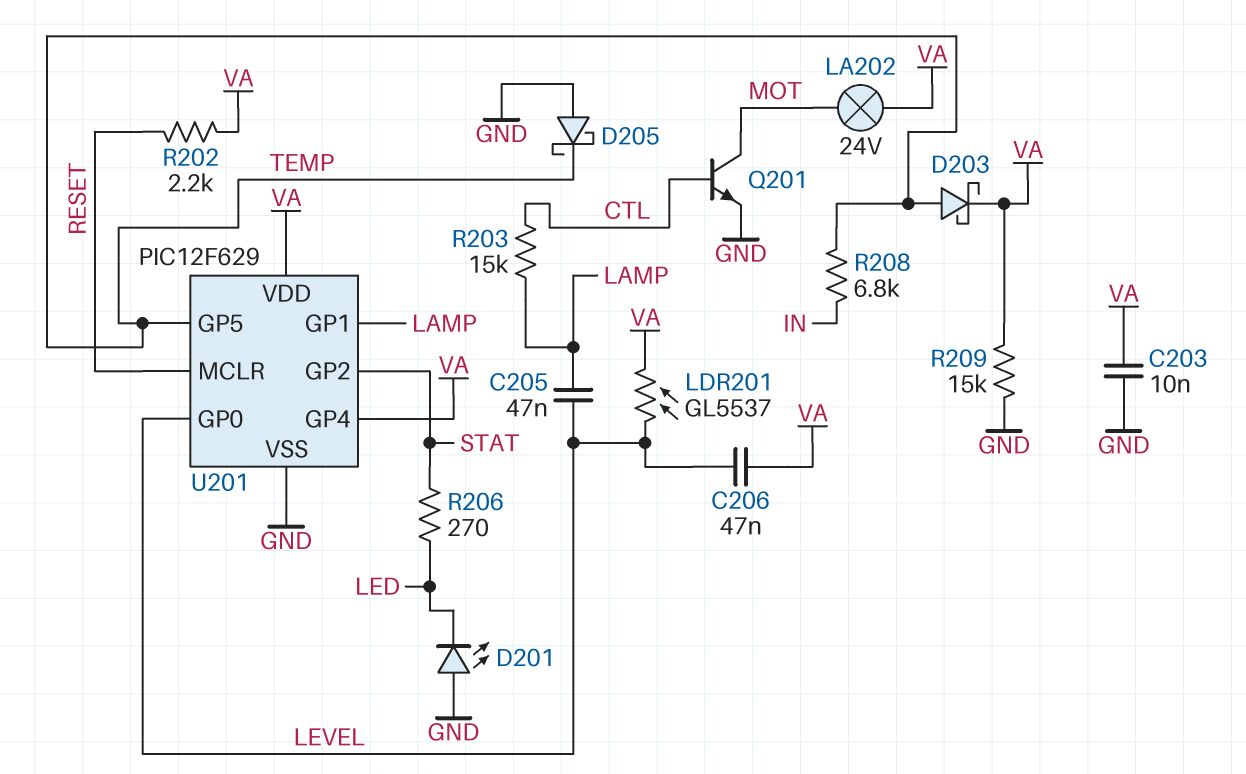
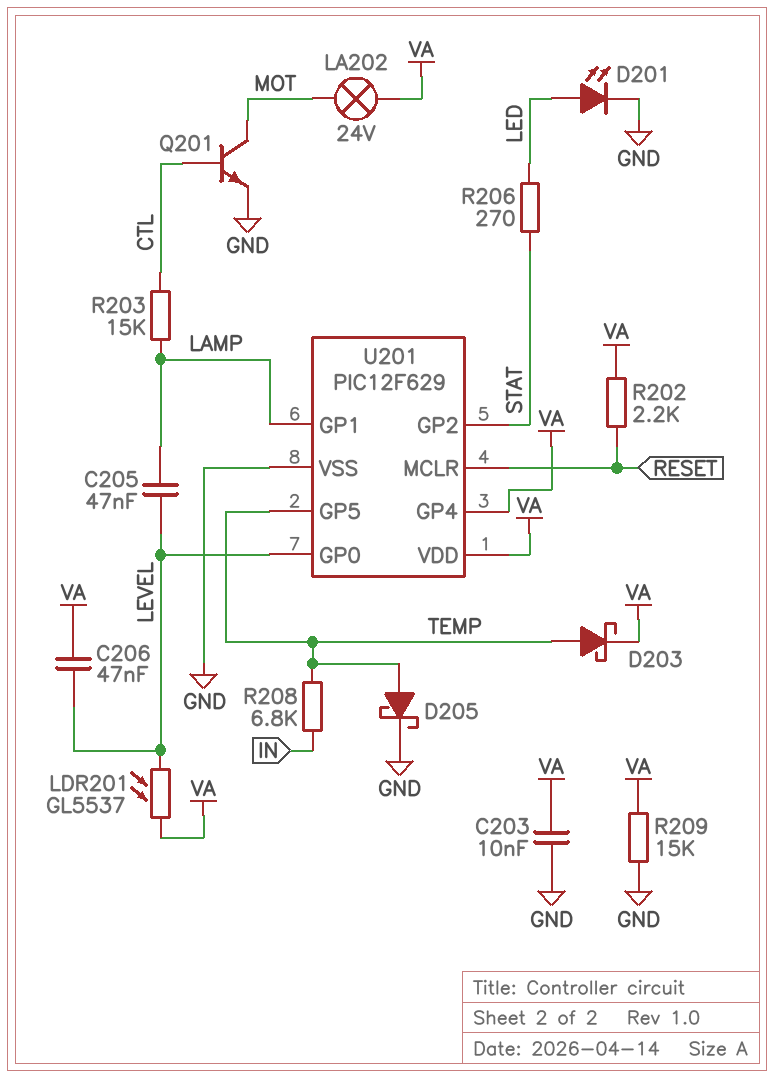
D201: LED (A GND, K LED) -> LED (A LED, K GND)
D205: schottky (A GND, K TEMP) -> schottky (A TEMP, K GND)

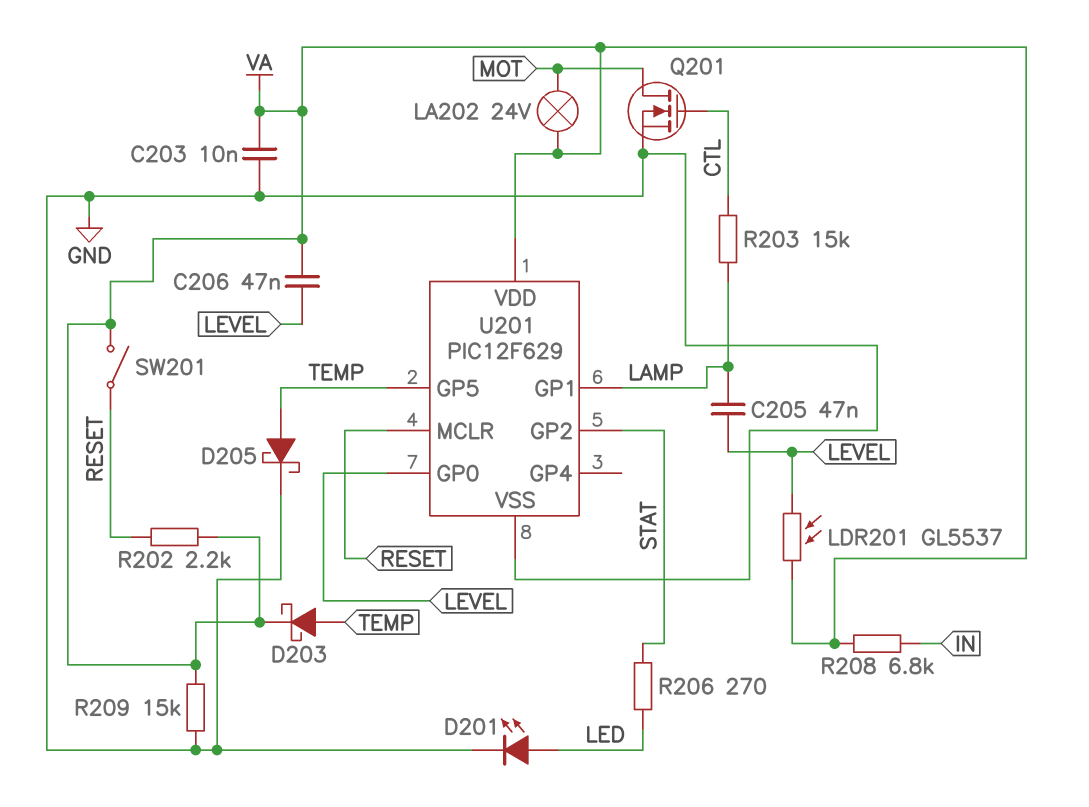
Q201: NPN (B CTL, C MOT, E GND) -> NMOS (G CTL, D MOT, S GND)
R208: 6.8k (IN, TEMP) -> 6.8k (IN, VA)
SW201: none -> switch (RESET, VA)
U201 pin GP4: VA -> none

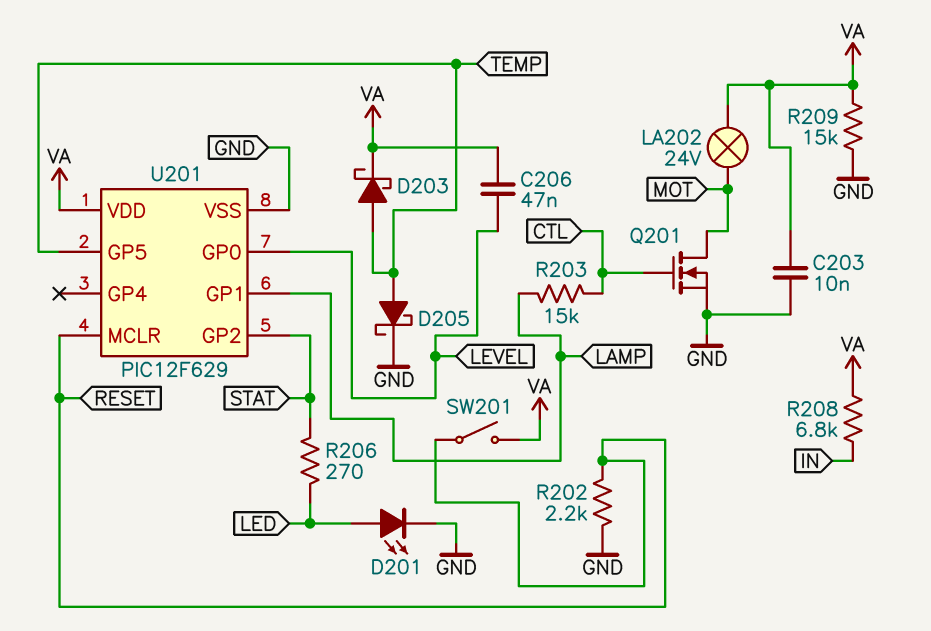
C205: 47nF (LAMP, LEVEL) -> none
LDR201: GL5537 (LEVEL, VA) -> none
R202: 2.2k (RESET, VA) -> 2.2k (GND, RESET)

